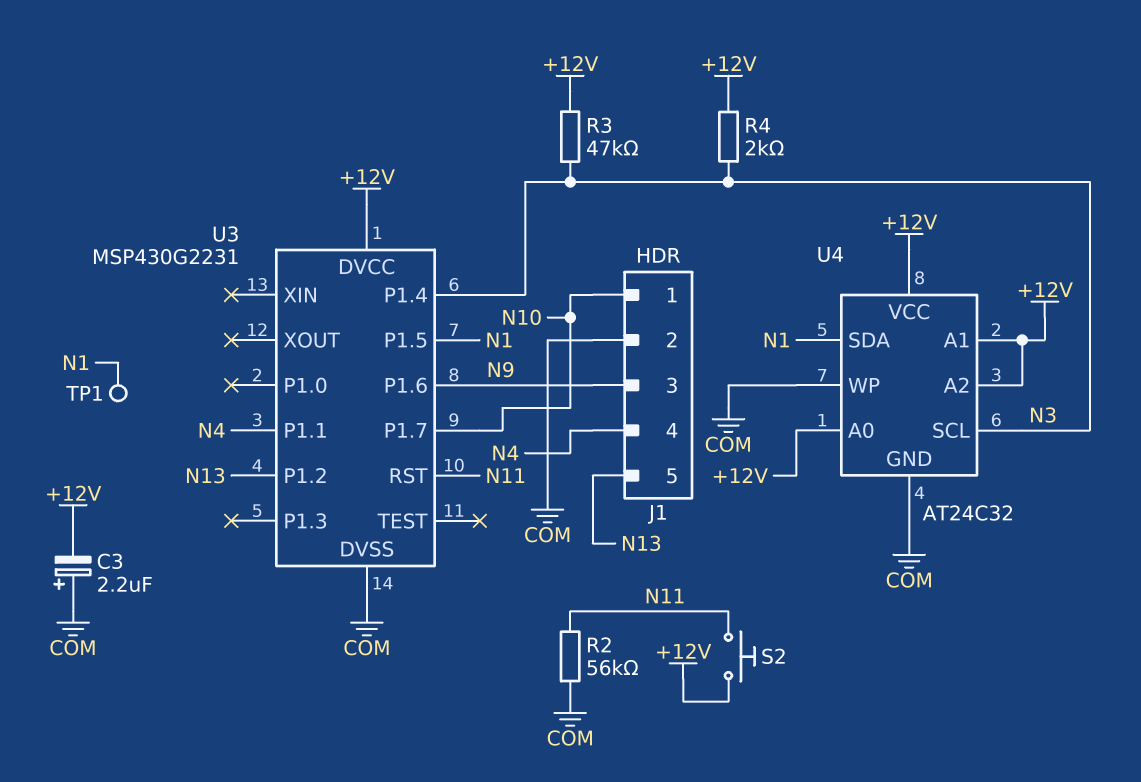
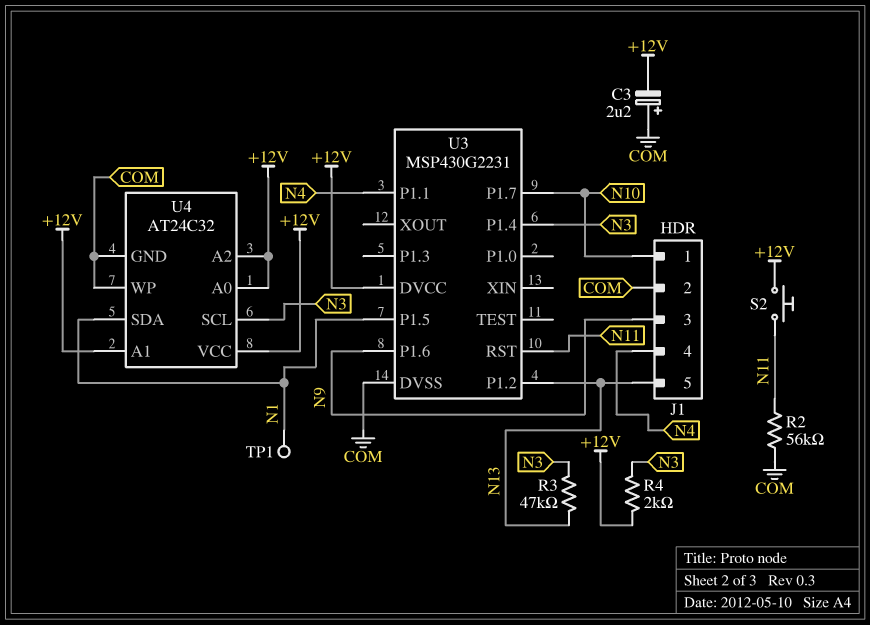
R3: 47k (+12V, N3) -> 47k (N3, N13)

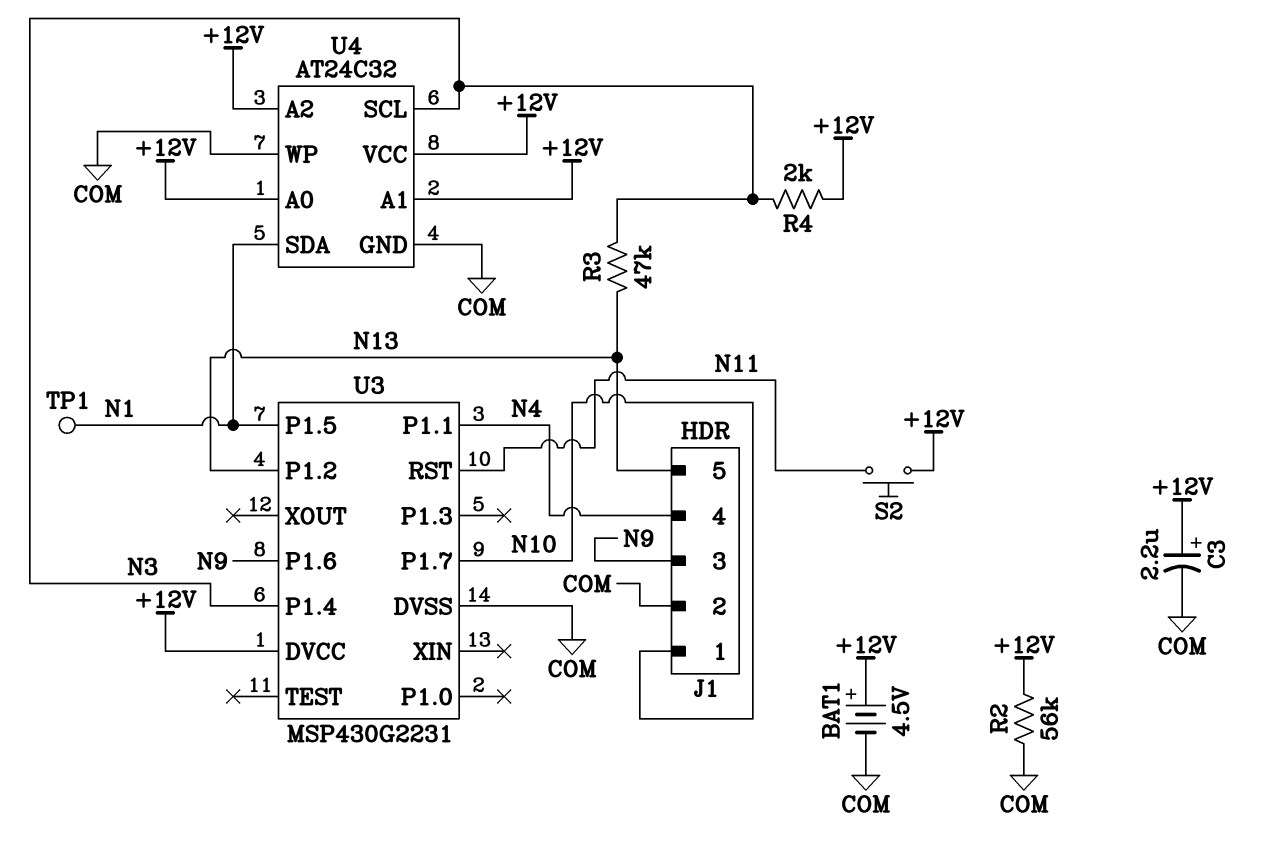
BAT1: none -> 4.5V (plus +12V, minus COM)
C3: 2.2uF (plus COM, minus +12V) -> 2.2uF (plus +12V, minus COM)
R2: 56k (COM, N11) -> 56k (+12V, COM)

